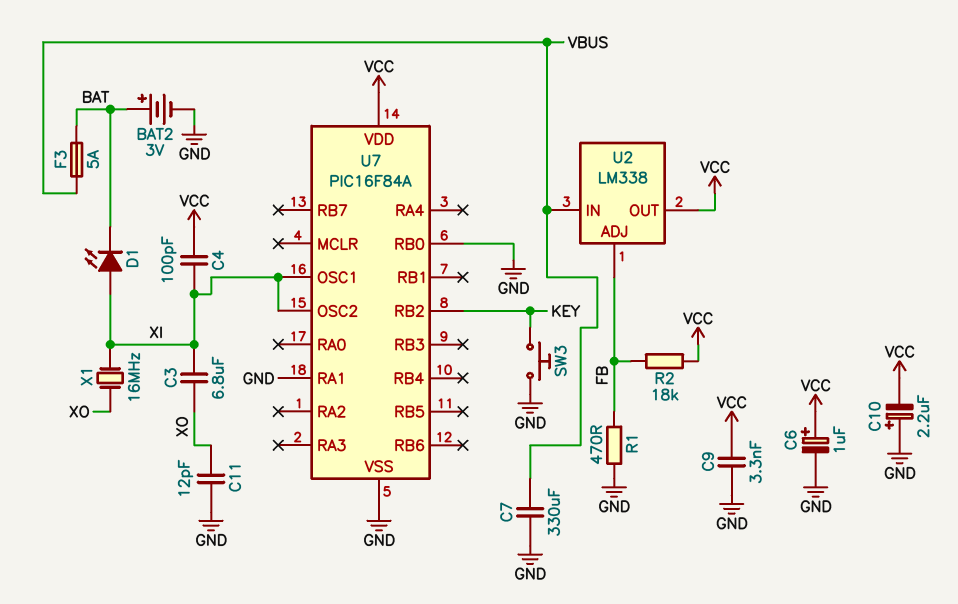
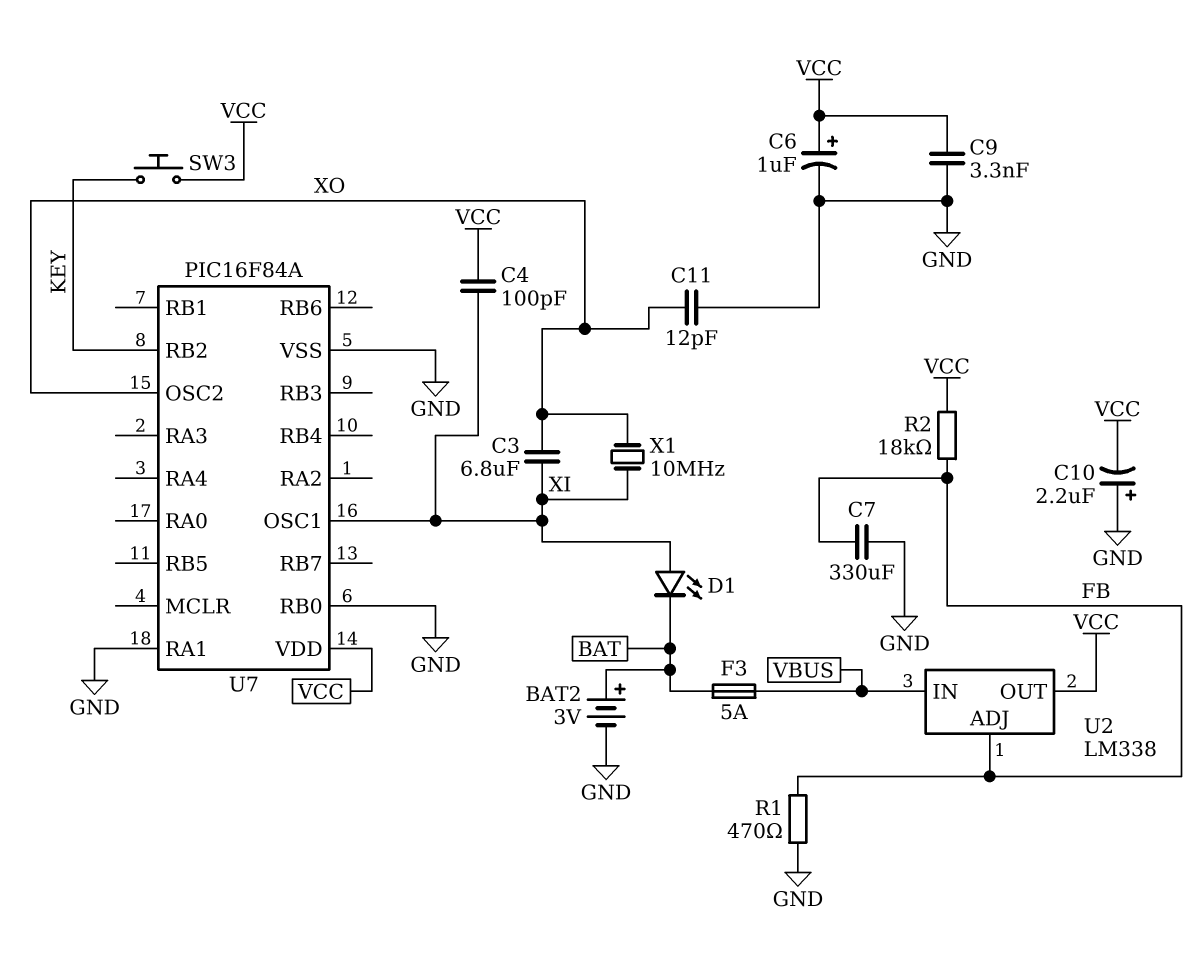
C7: 330uF (GND, VBUS) -> 330uF (FB, GND)
SW3: button (GND, KEY) -> button (KEY, VCC)
U7 pin OSC2: XI -> XO
X1: 16MHz (XI, XO) -> 10MHz (XI, XO)

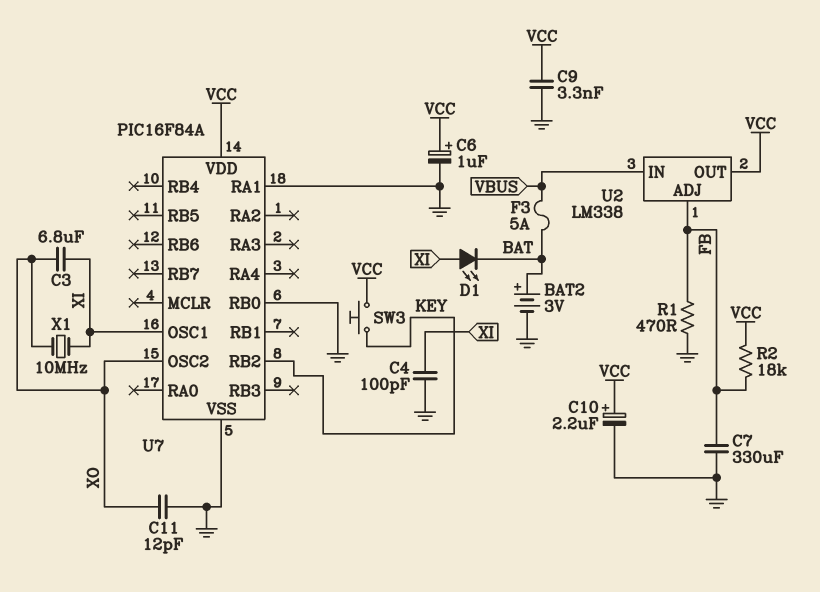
C4: 100pF (VCC, XI) -> 100pF (GND, XI)
C10: 2.2uF (plus GND, minus VCC) -> 2.2uF (plus VCC, minus GND)

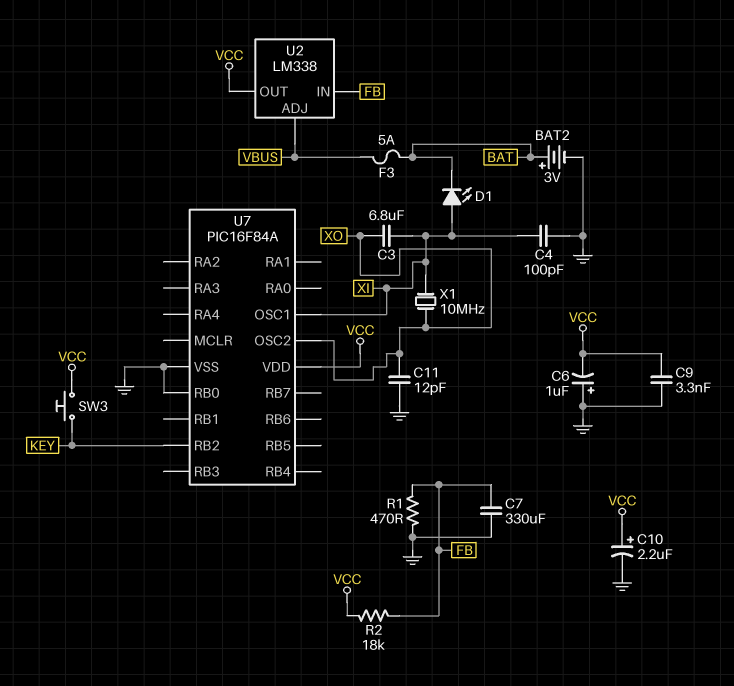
C6: 1uF (plus VCC, minus GND) -> 1uF (plus GND, minus VCC)
U2 pin ADJ: FB -> VBUS
U2 pin IN: VBUS -> FB
U7 pin RA1: GND -> none

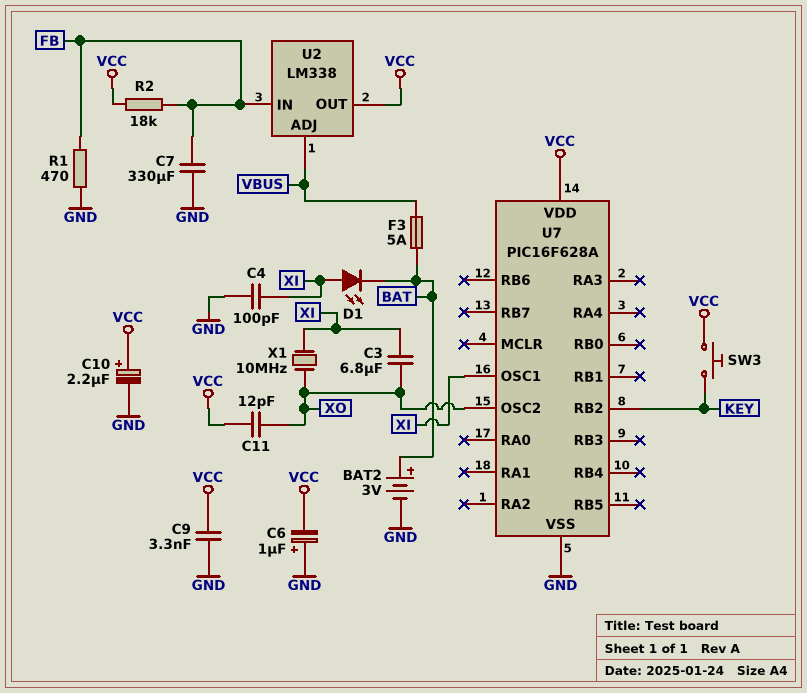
C11: 12pF (GND, XO) -> 12pF (VCC, XO)
U7: PIC16F84A -> PIC16F628A
U7 pin RB0: GND -> none

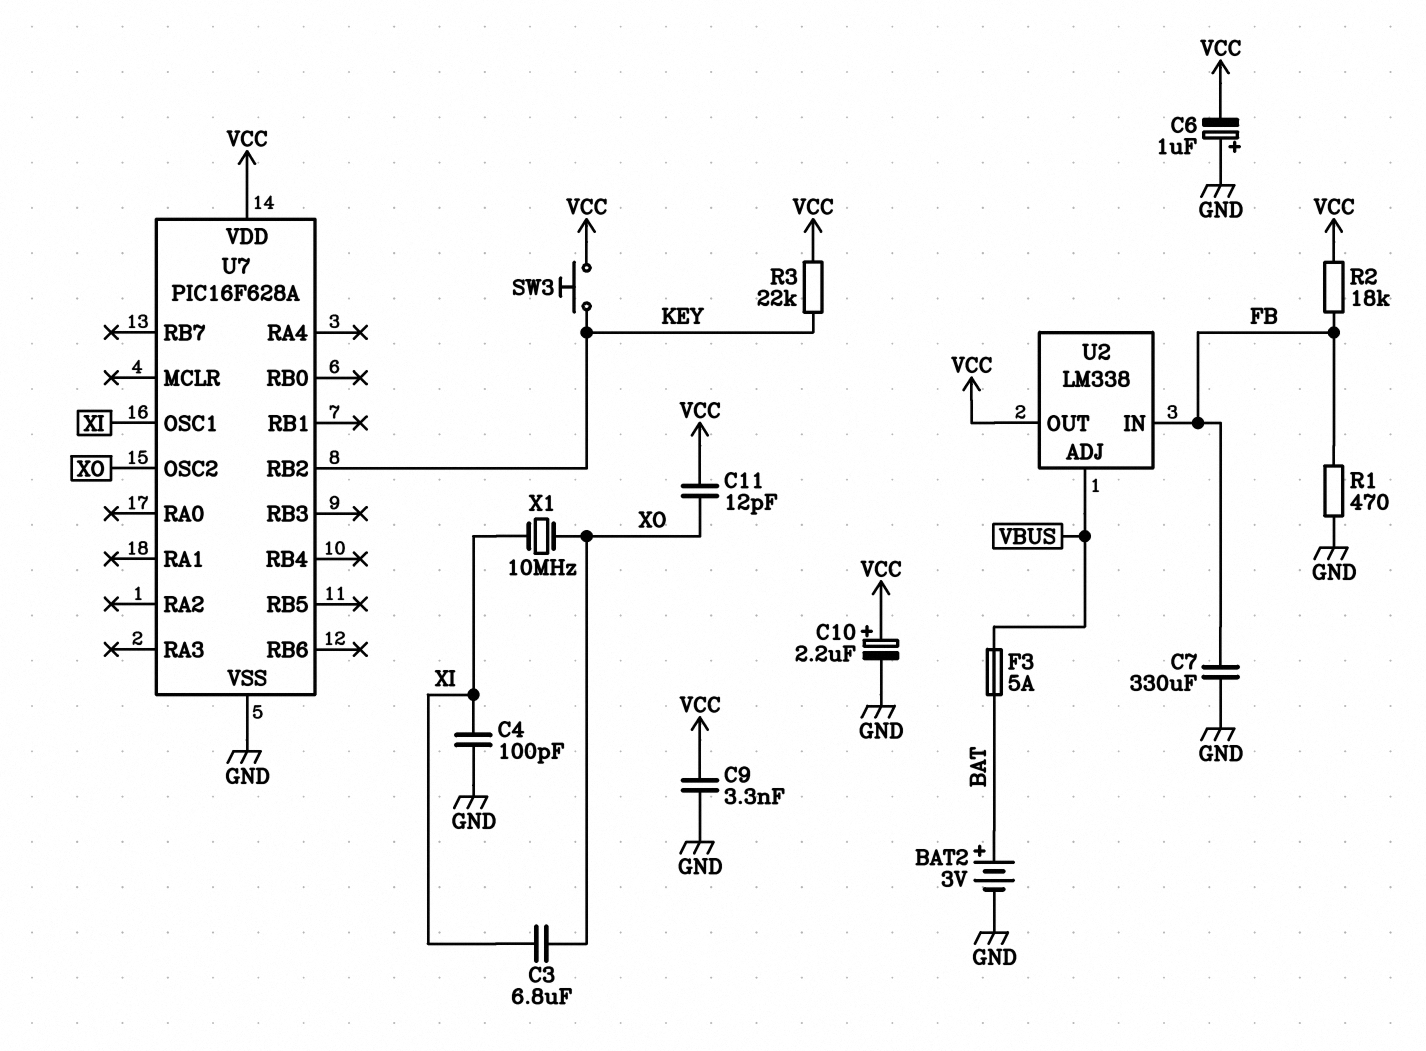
D1: LED (A XI, K BAT) -> none
R3: none -> 22k (KEY, VCC)

